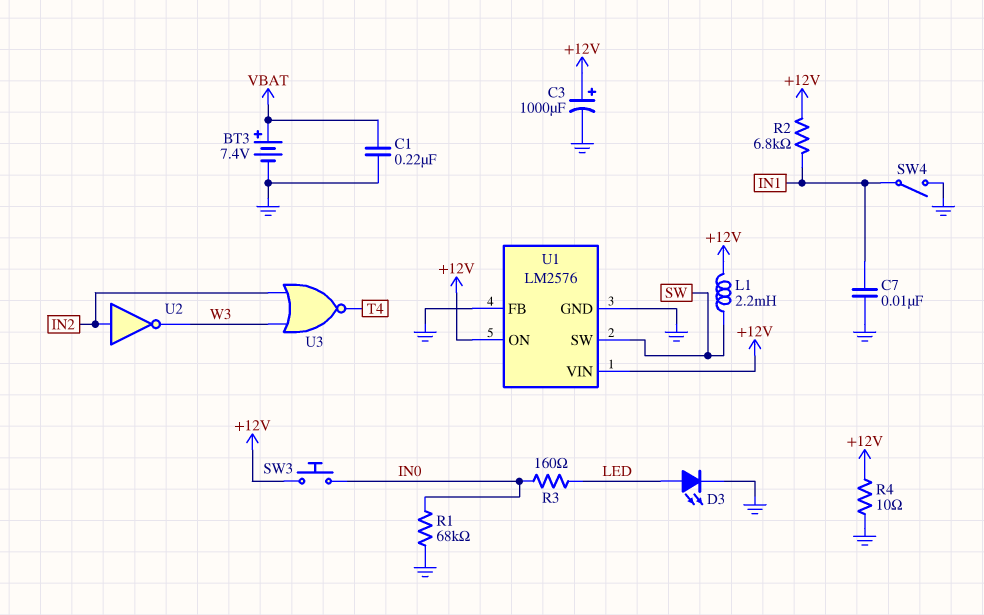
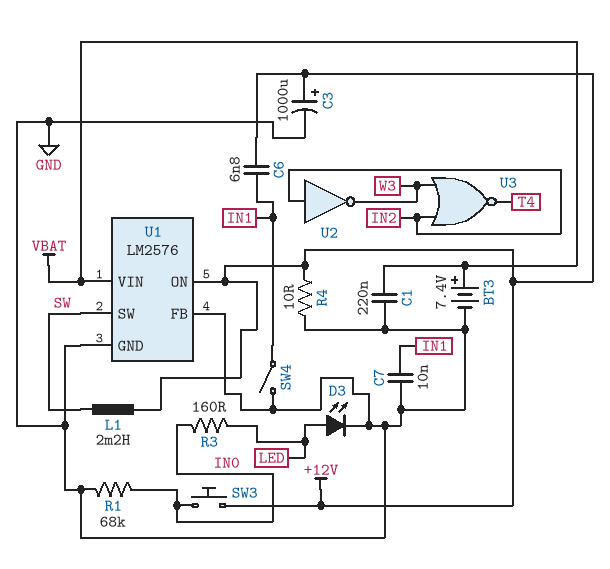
C6: none -> 6.8nF (+12V, IN1)
R2: 6.8k (+12V, IN1) -> none
U1 pin VIN: +12V -> VBAT

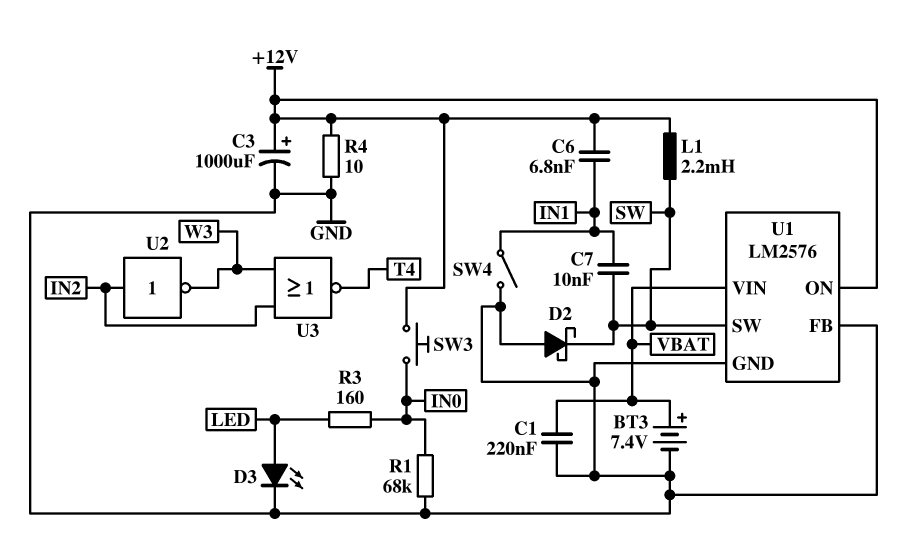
C7: 10nF (GND, IN1) -> 10nF (IN1, SW)
D2: none -> schottky (A GND, K SW)

